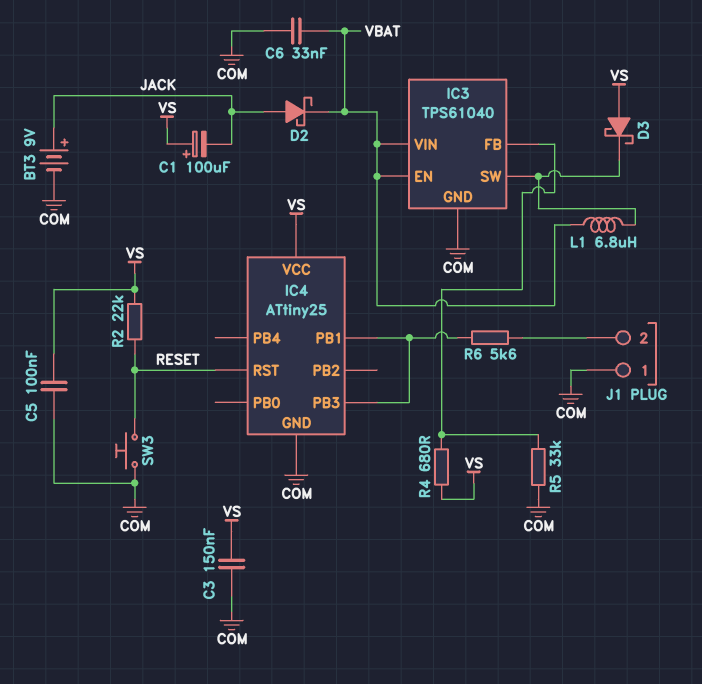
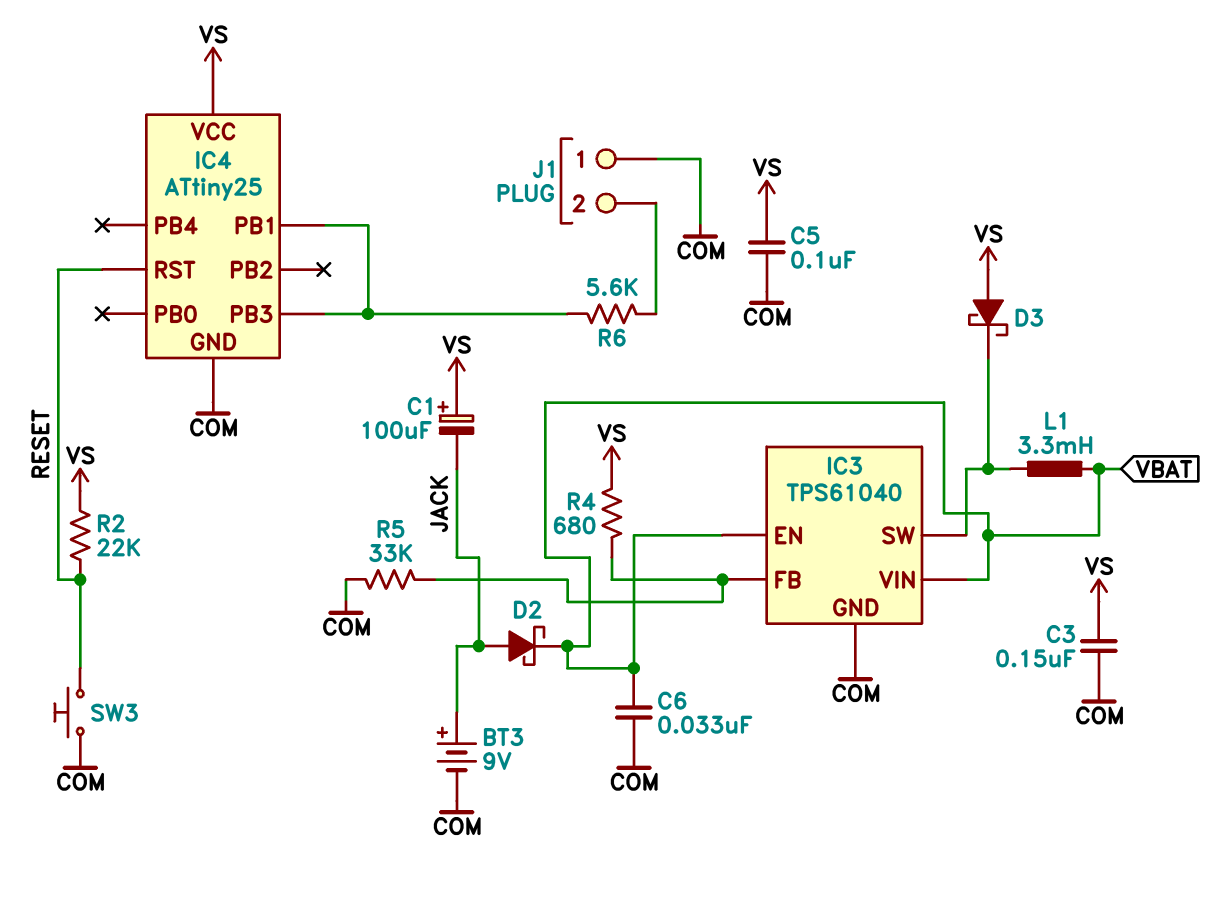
L1: 6.8uH (IC3/SW, VBAT) -> 3.3mH (IC3/SW, VBAT)

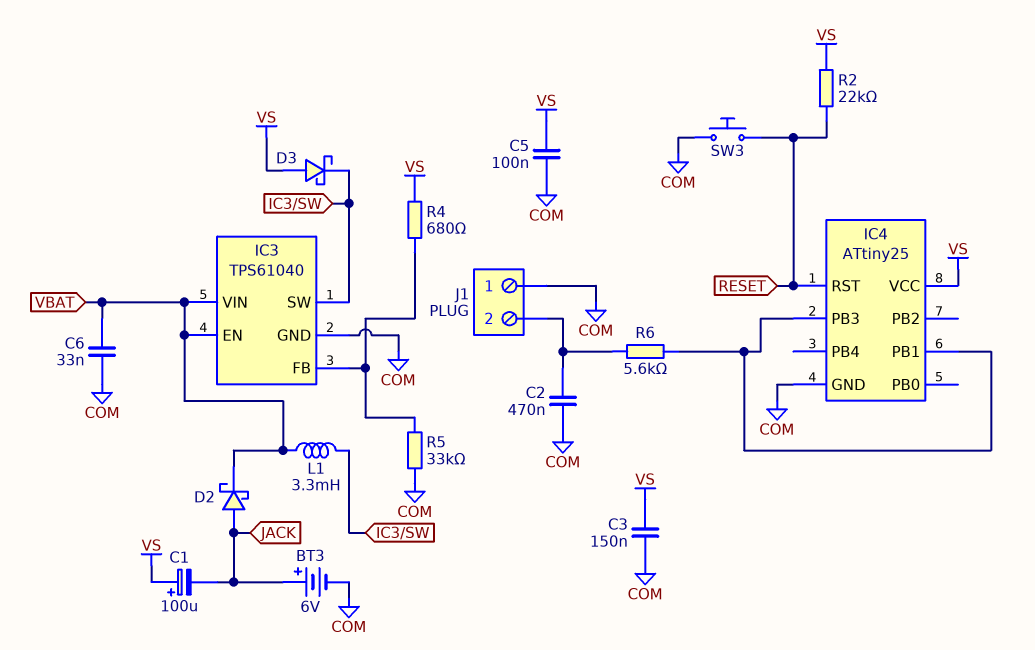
BT3: 9V (plus JACK, minus COM) -> 6V (plus JACK, minus COM)
C2: none -> 470nF (COM, J1/2)

